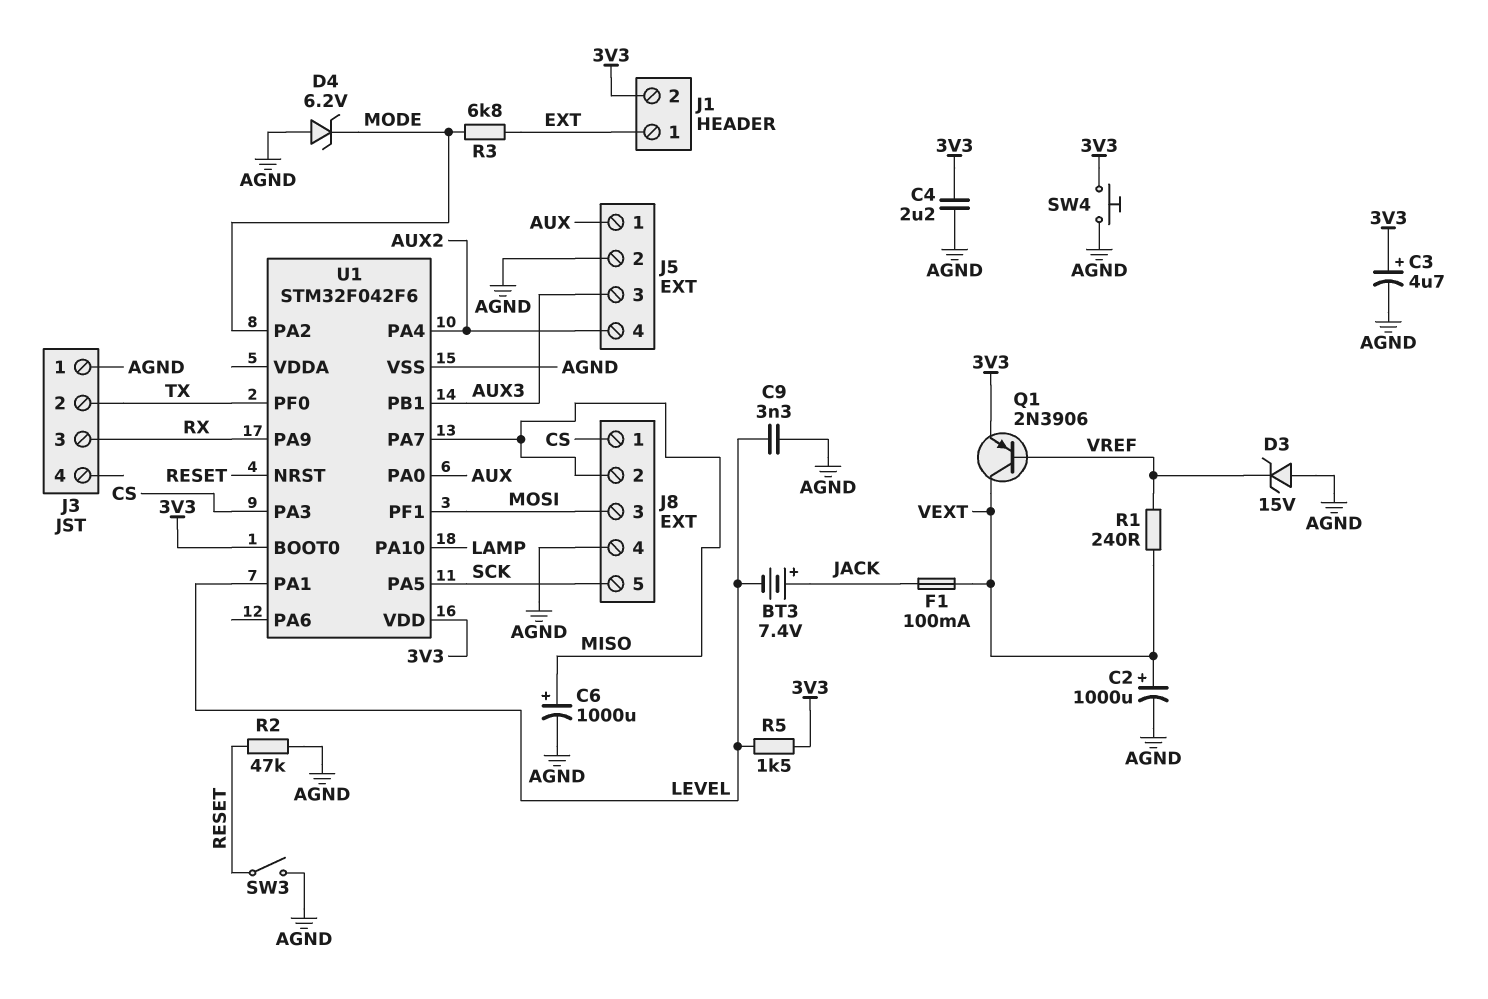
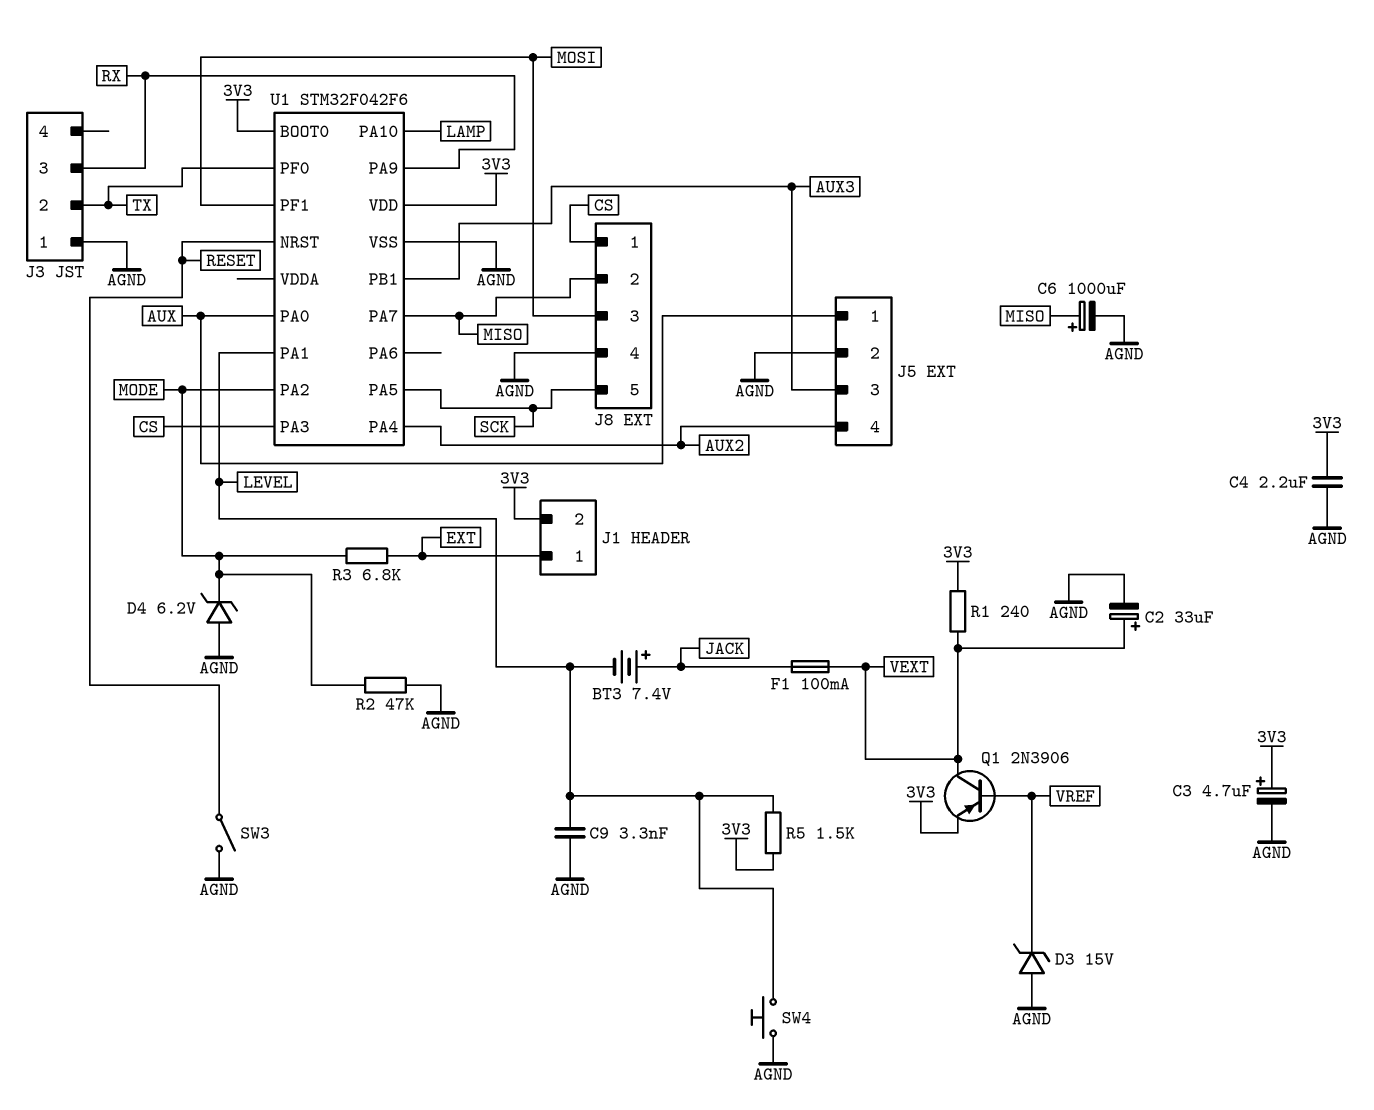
C2: 1000uF (plus VEXT, minus AGND) -> 33uF (plus VEXT, minus AGND)
R1: 240 (VEXT, VREF) -> 240 (3V3, VEXT)
R2: 47k (AGND, RESET) -> 47k (AGND, MODE)
SW4: button (3V3, AGND) -> button (AGND, LEVEL)

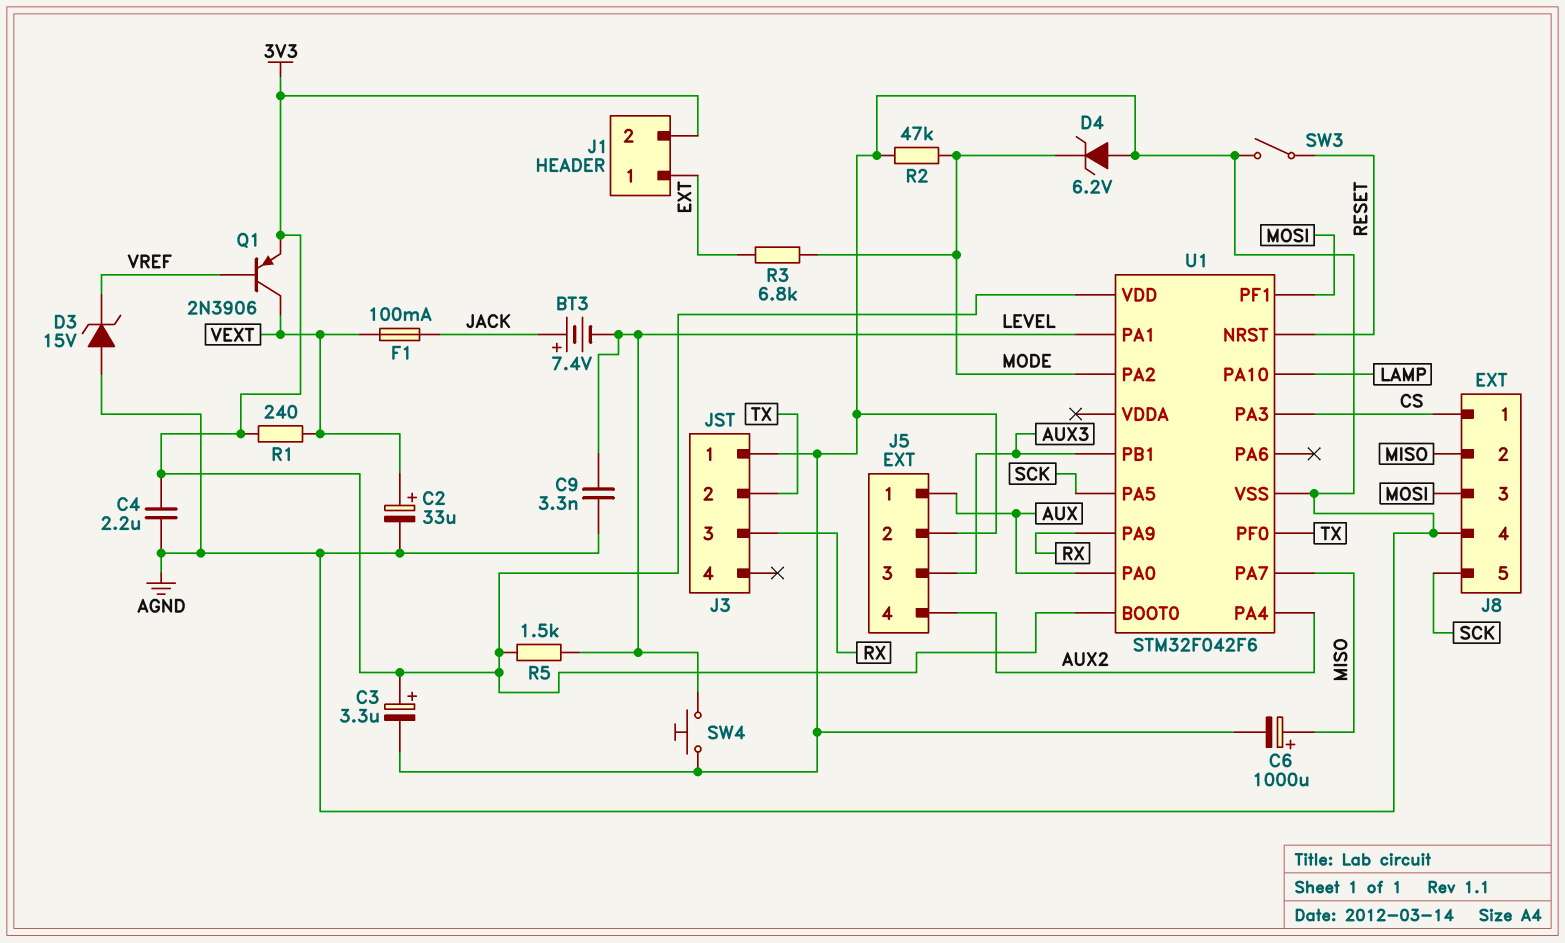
C3: 4.7uF (plus 3V3, minus AGND) -> 3.3uF (plus 3V3, minus AGND)

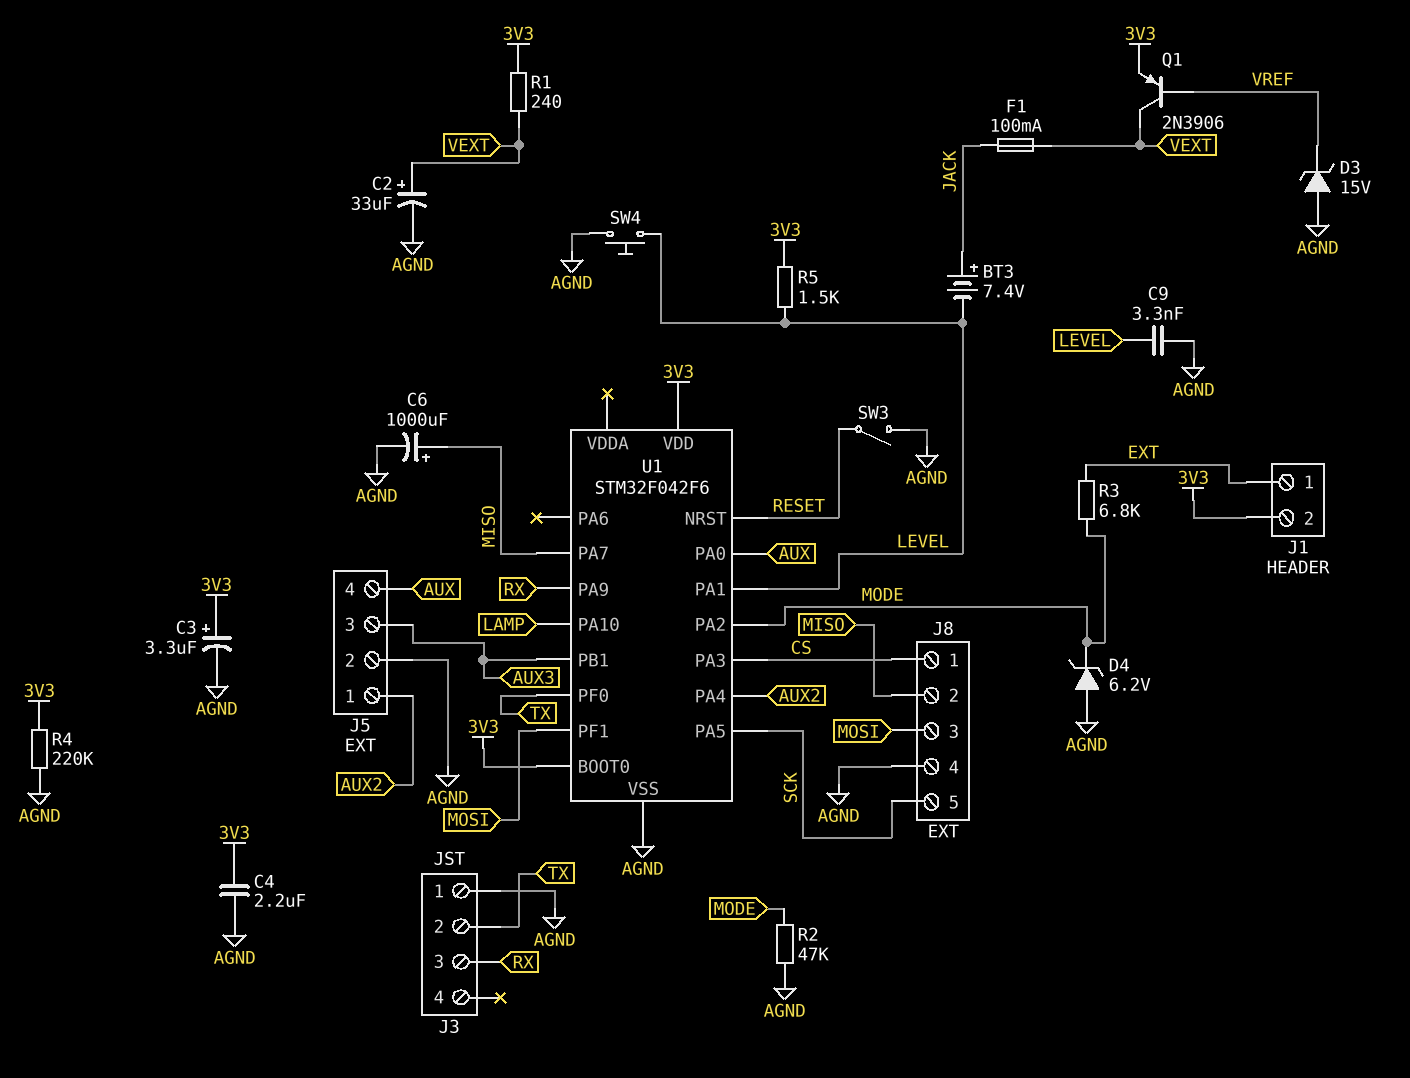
J5 pin 1: AUX -> AUX2
J5 pin 4: AUX2 -> AUX
R4: none -> 220k (3V3, AGND)

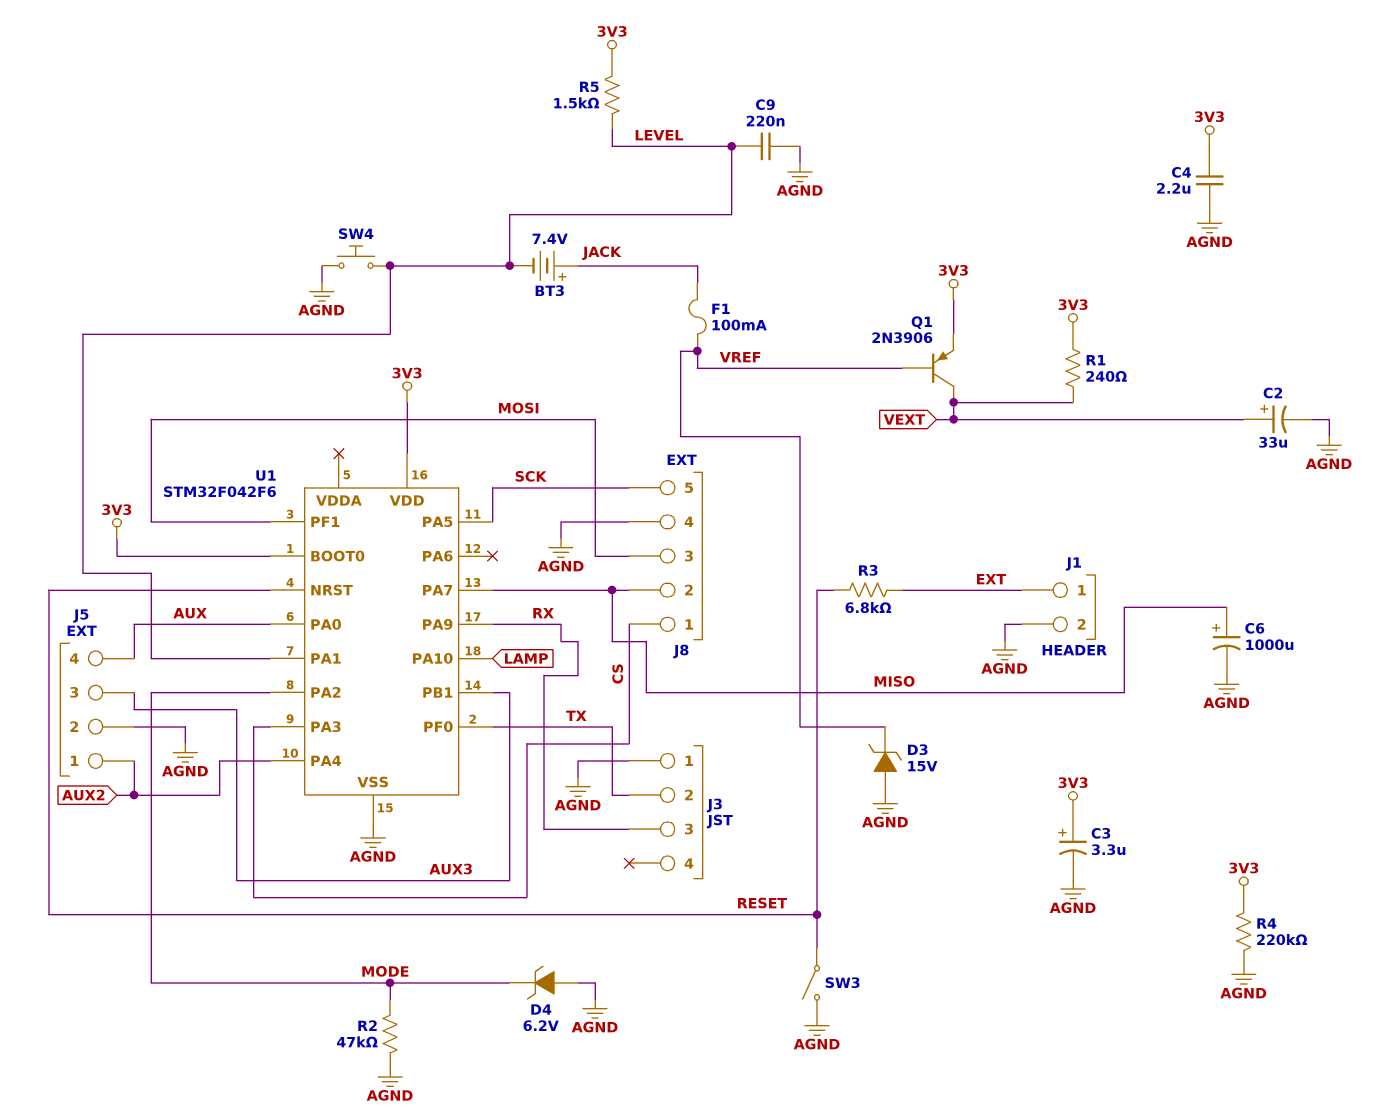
C9: 3.3nF (AGND, LEVEL) -> 220nF (AGND, LEVEL)
F1: 100mA (JACK, VEXT) -> 100mA (JACK, VREF)
J1 pin 2: 3V3 -> AGND
R3: 6.8k (EXT, MODE) -> 6.8k (EXT, RESET)

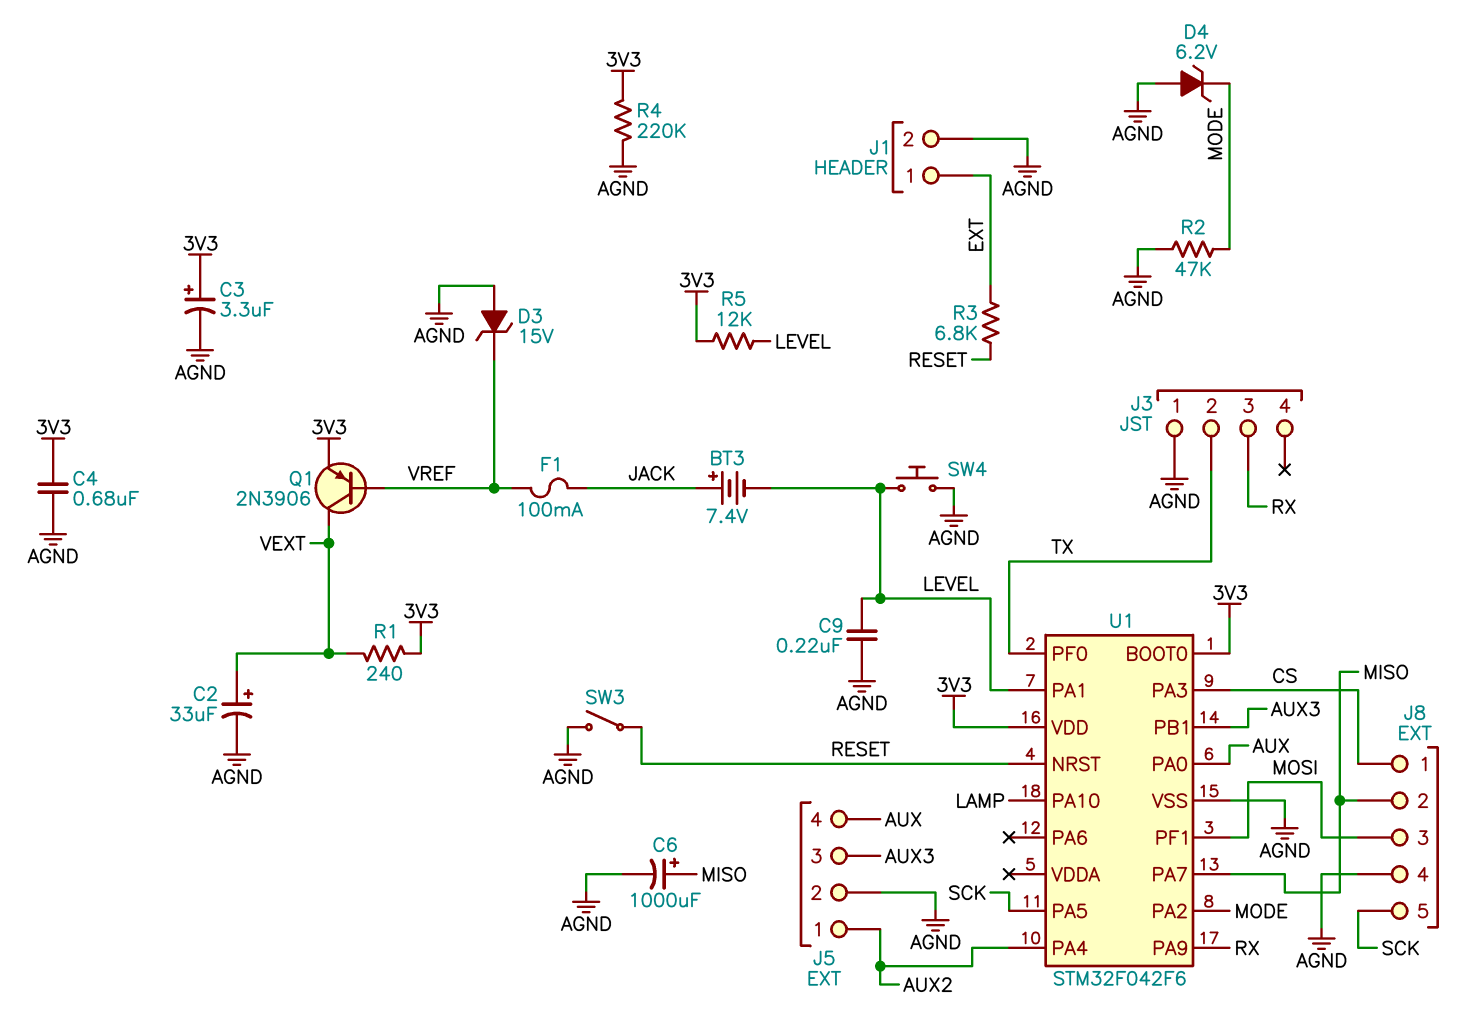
C4: 2.2uF (3V3, AGND) -> 680nF (3V3, AGND)
R5: 1.5k (3V3, LEVEL) -> 12k (3V3, LEVEL)

